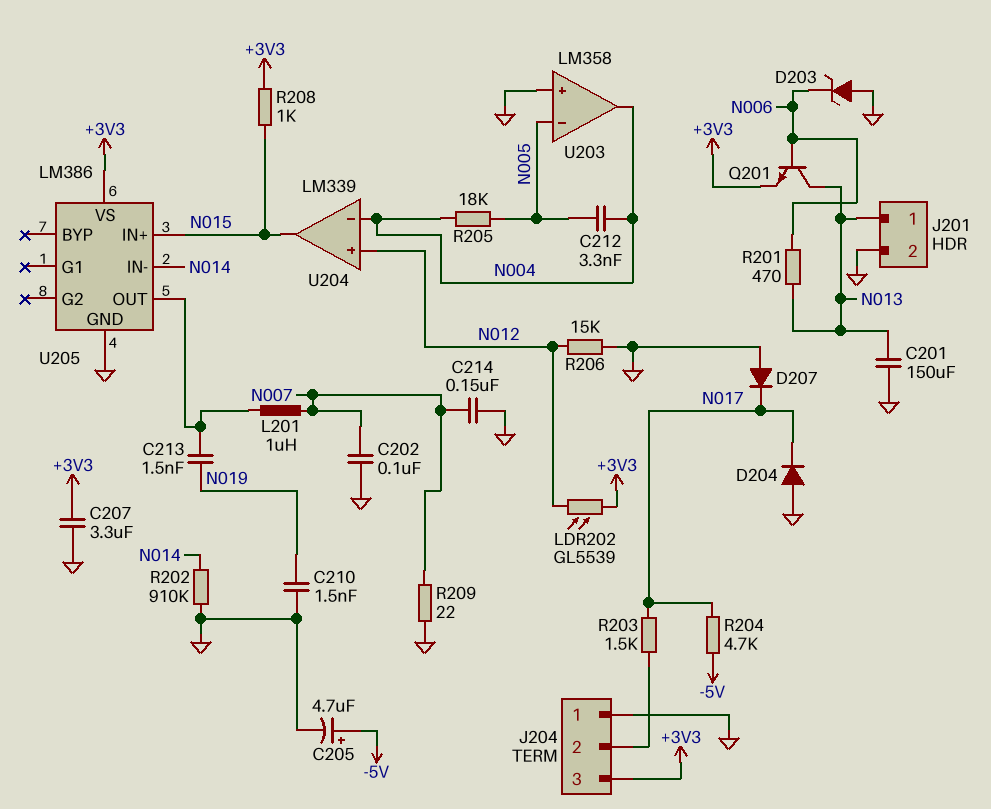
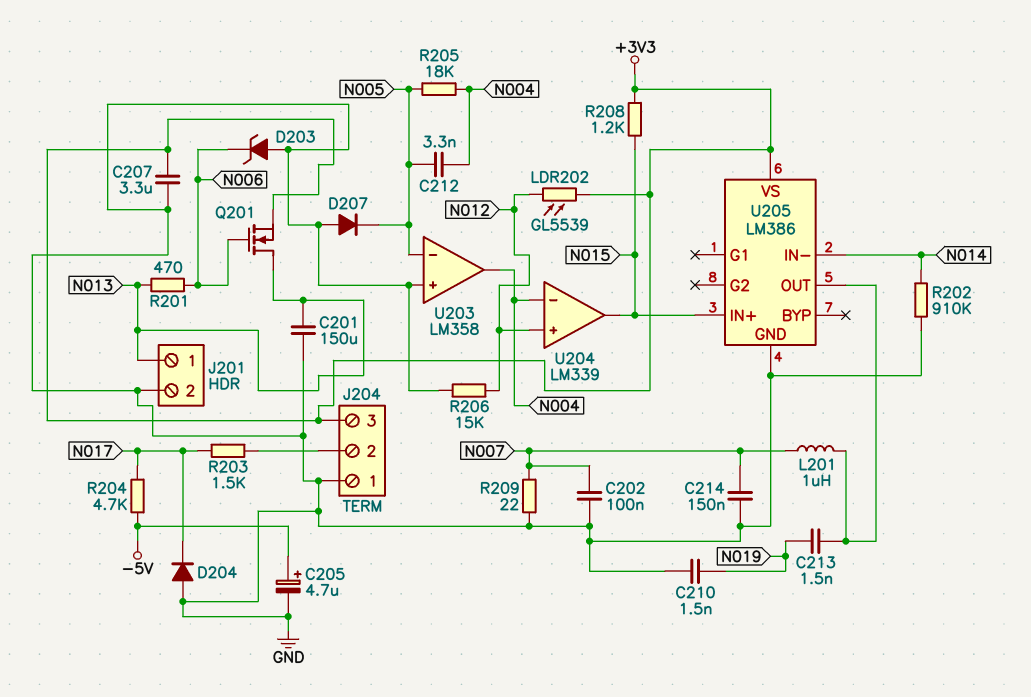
D207: diode (A GND, K N017) -> diode (A GND, K N005)
Q201: NPN (B N006, C N013, E +3V3) -> NMOS (G N006, D N013, S +3V3)
R208: 1k (+3V3, N015) -> 1.2k (+3V3, N015)

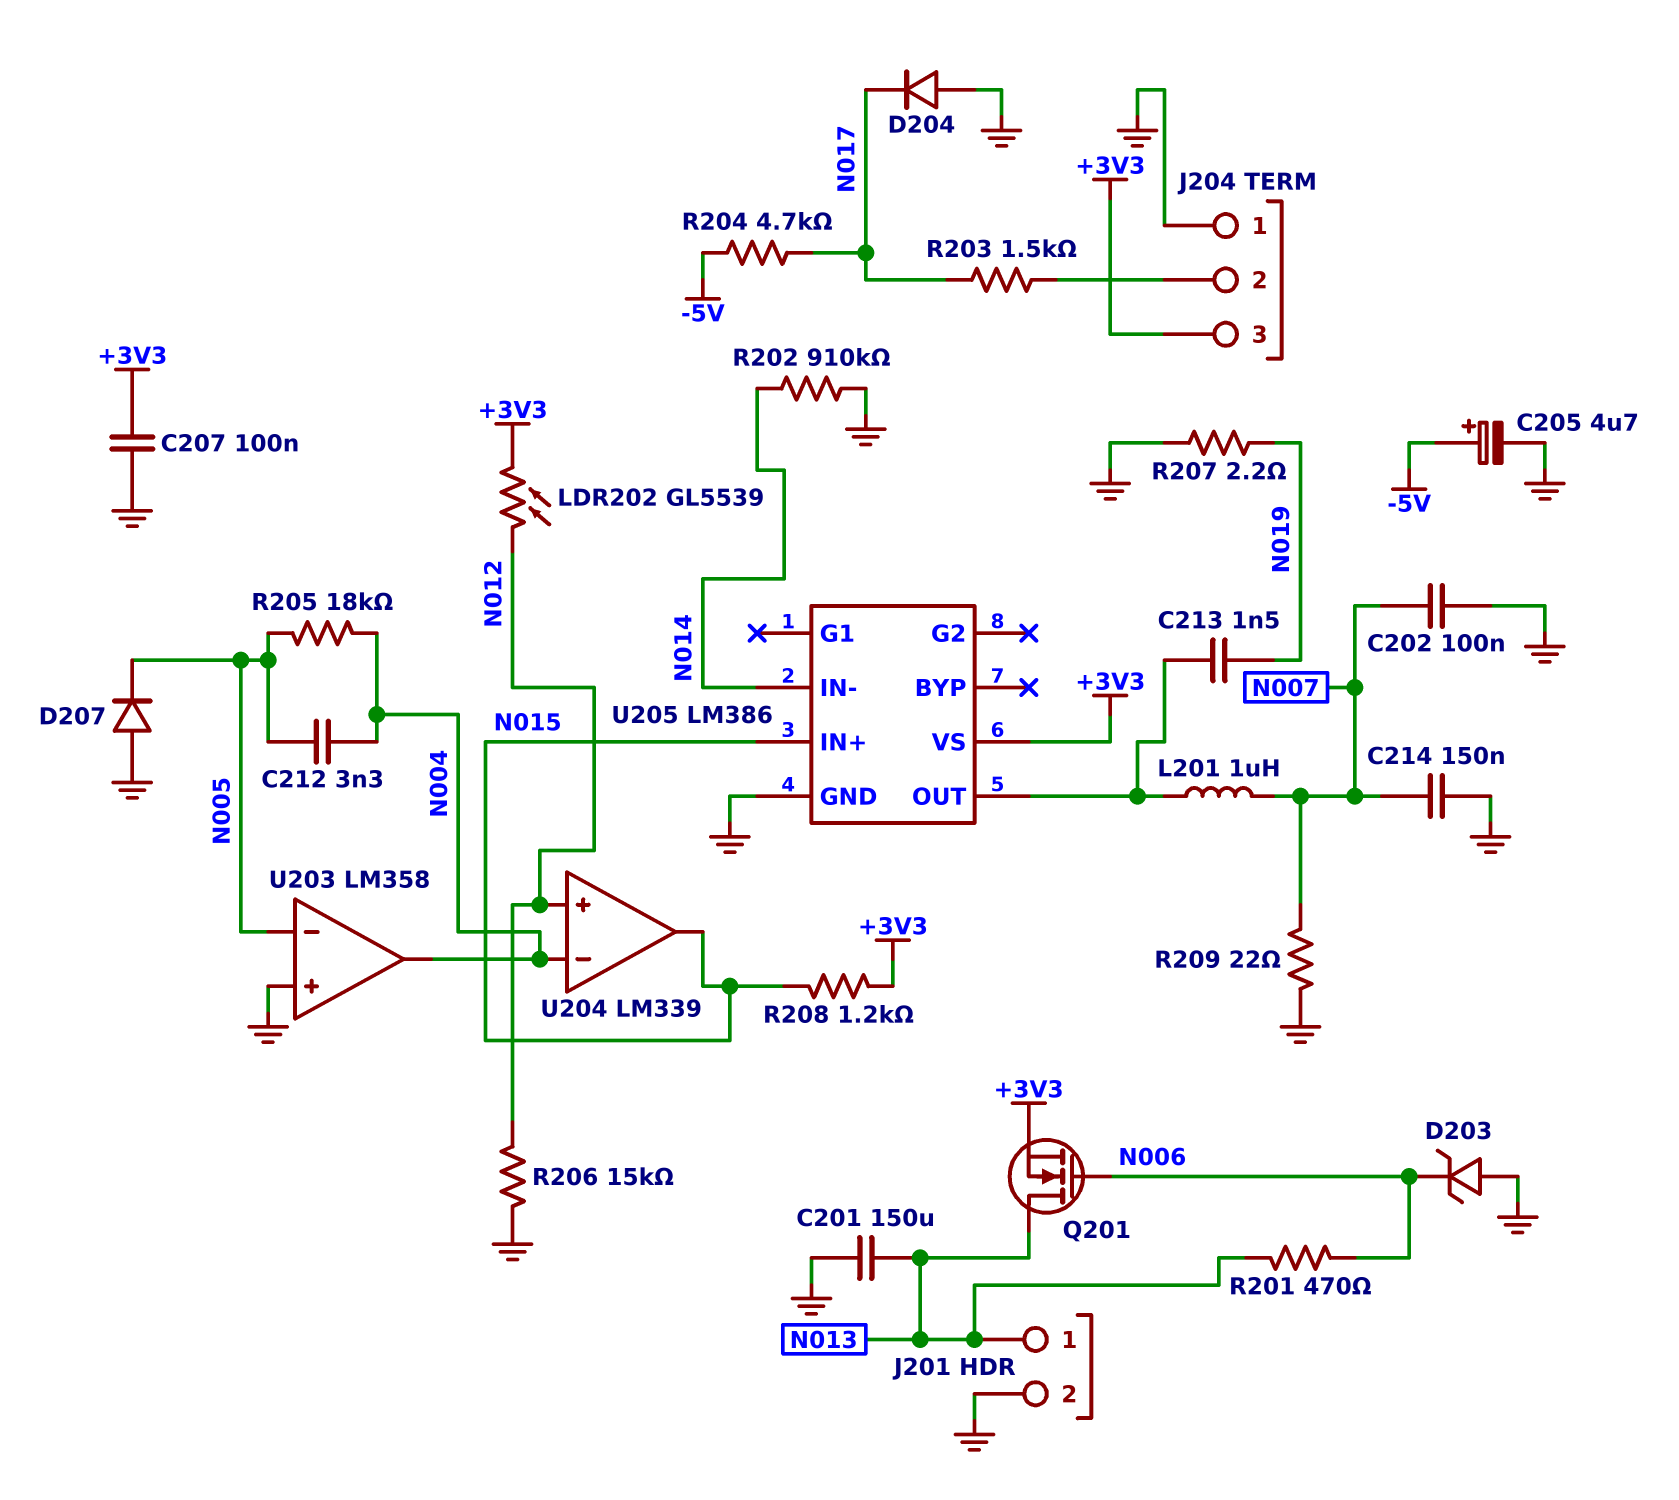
C207: 3.3uF (+3V3, GND) -> 100nF (+3V3, GND)
C210: 1.5nF (GND, N019) -> none
R207: none -> 2.2 (GND, N019)

